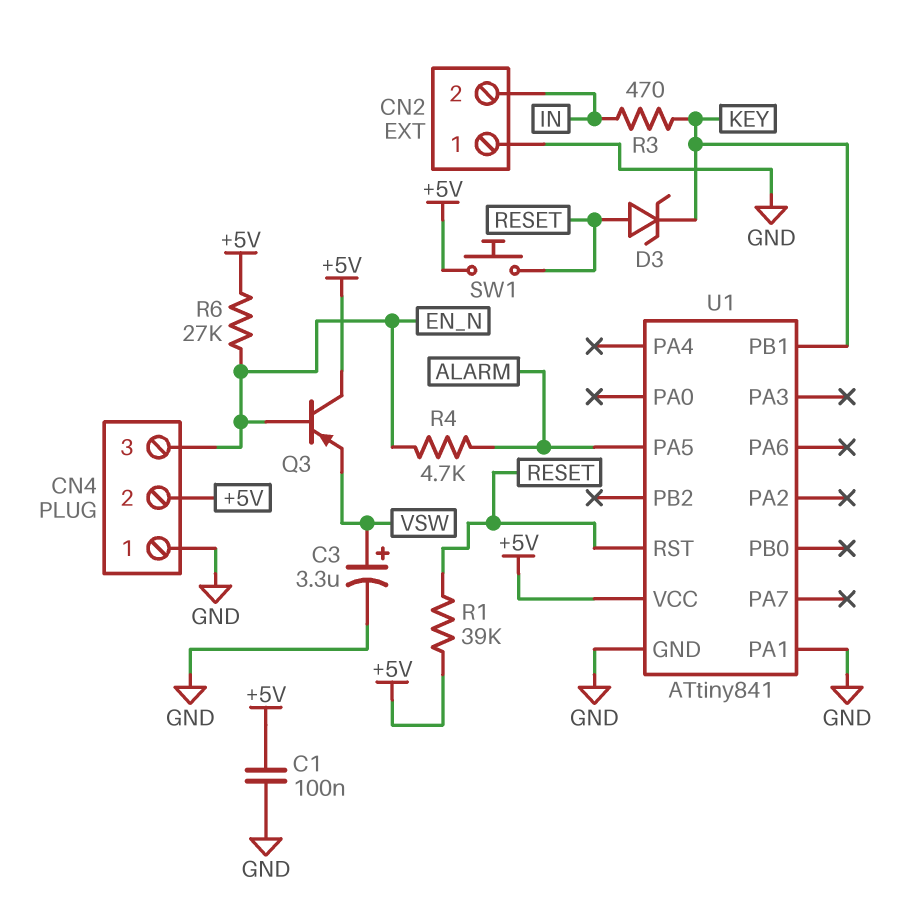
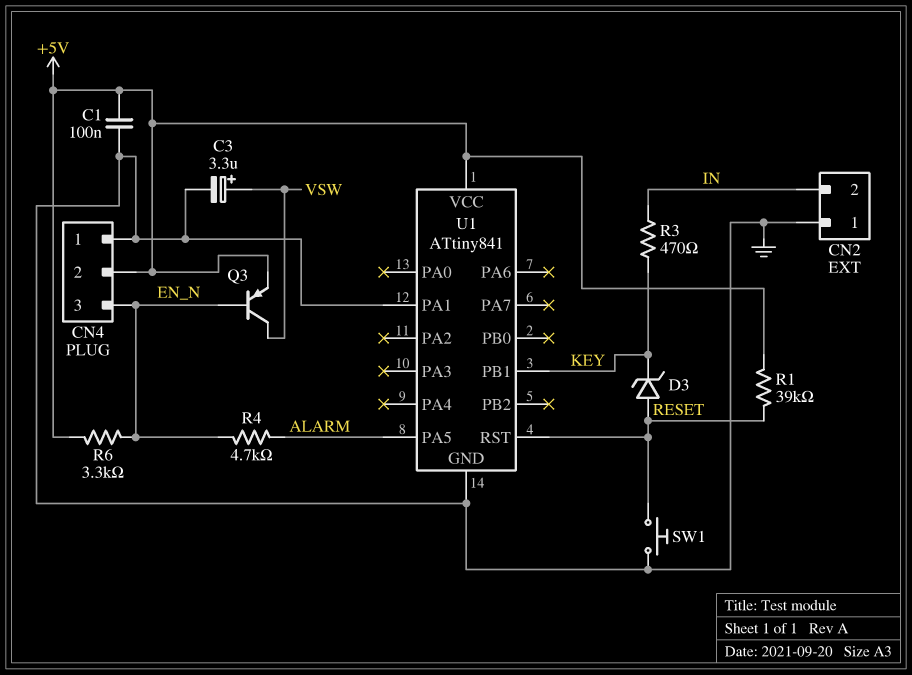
Q3: PNP (B EN_N, C +5V, E VSW) -> PNP (B EN_N, C VSW, E +5V)
R6: 27k (+5V, EN_N) -> 3.3k (+5V, EN_N)
SW1: button (+5V, RESET) -> button (GND, RESET)

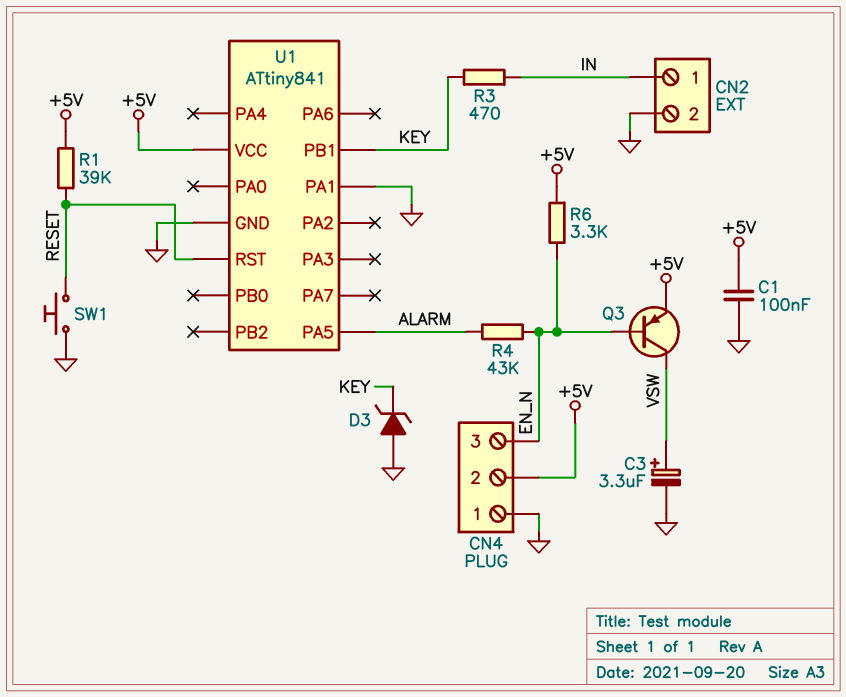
CN2 pin 1: GND -> IN
CN2 pin 2: IN -> GND
D3: zener (A RESET, K KEY) -> zener (A GND, K KEY)
R4: 4.7k (ALARM, EN_N) -> 43k (ALARM, EN_N)

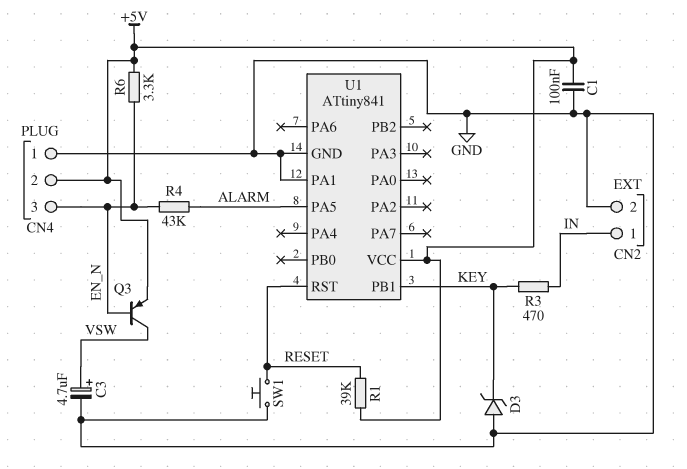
C3: 3.3uF (plus VSW, minus GND) -> 4.7uF (plus VSW, minus GND)

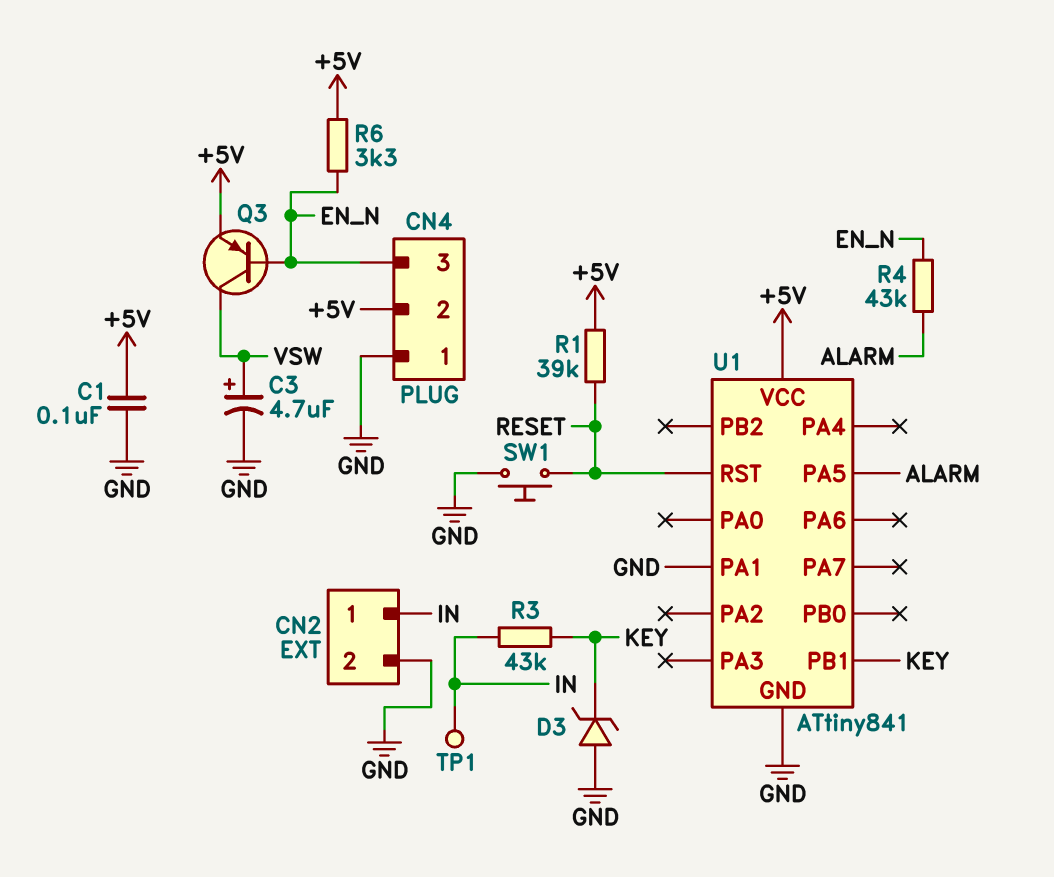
R3: 470 (IN, KEY) -> 43k (IN, KEY)
TP1: none -> test point (IN)

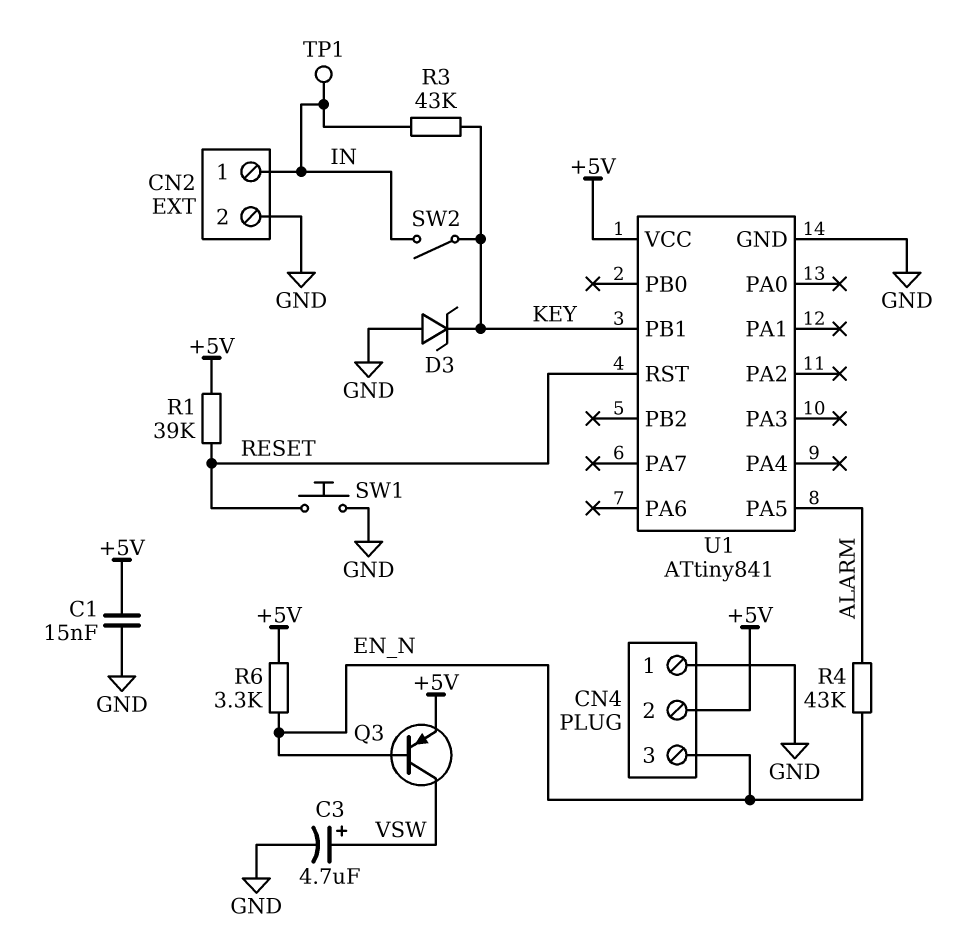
C1: 100nF (+5V, GND) -> 15nF (+5V, GND)
SW2: none -> switch (IN, KEY)
U1 pin PA1: GND -> none

